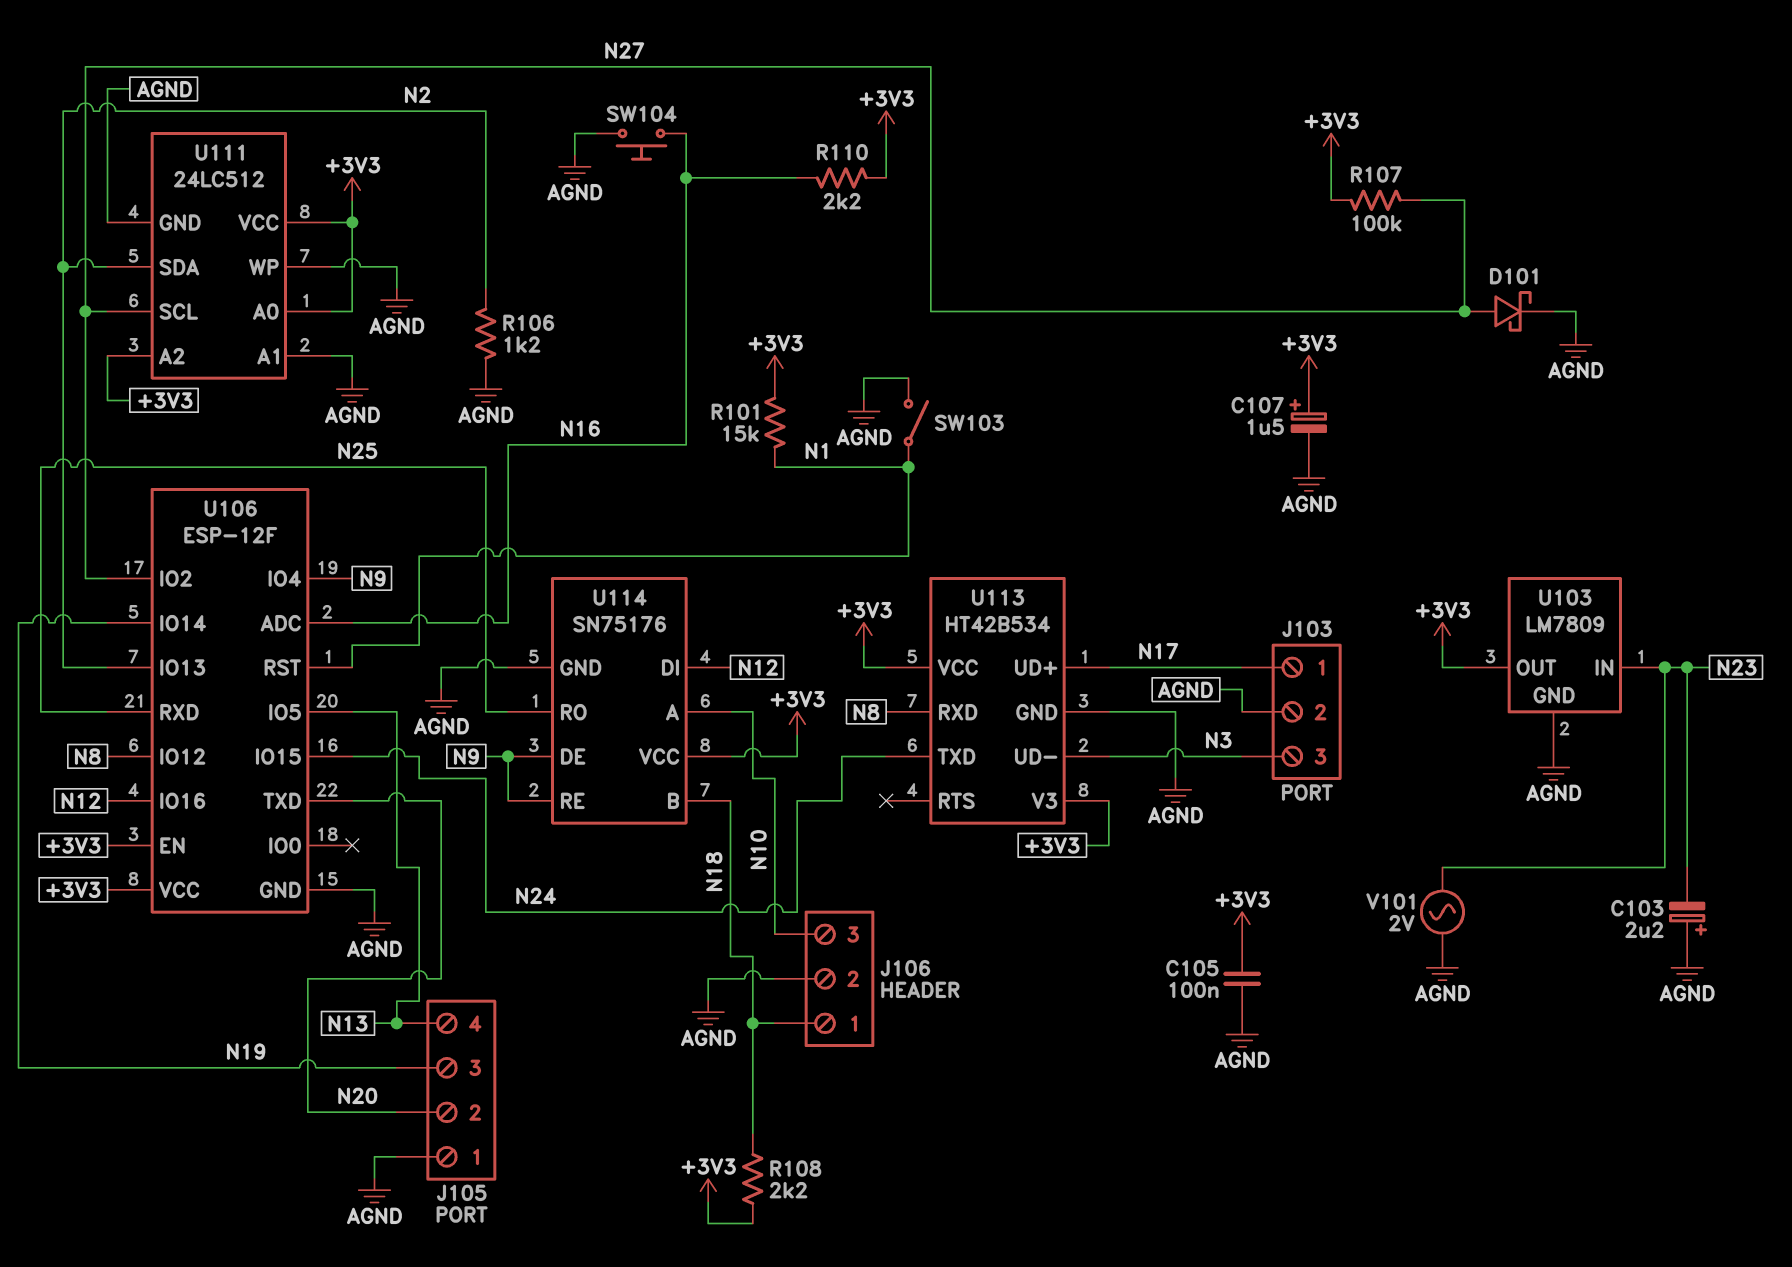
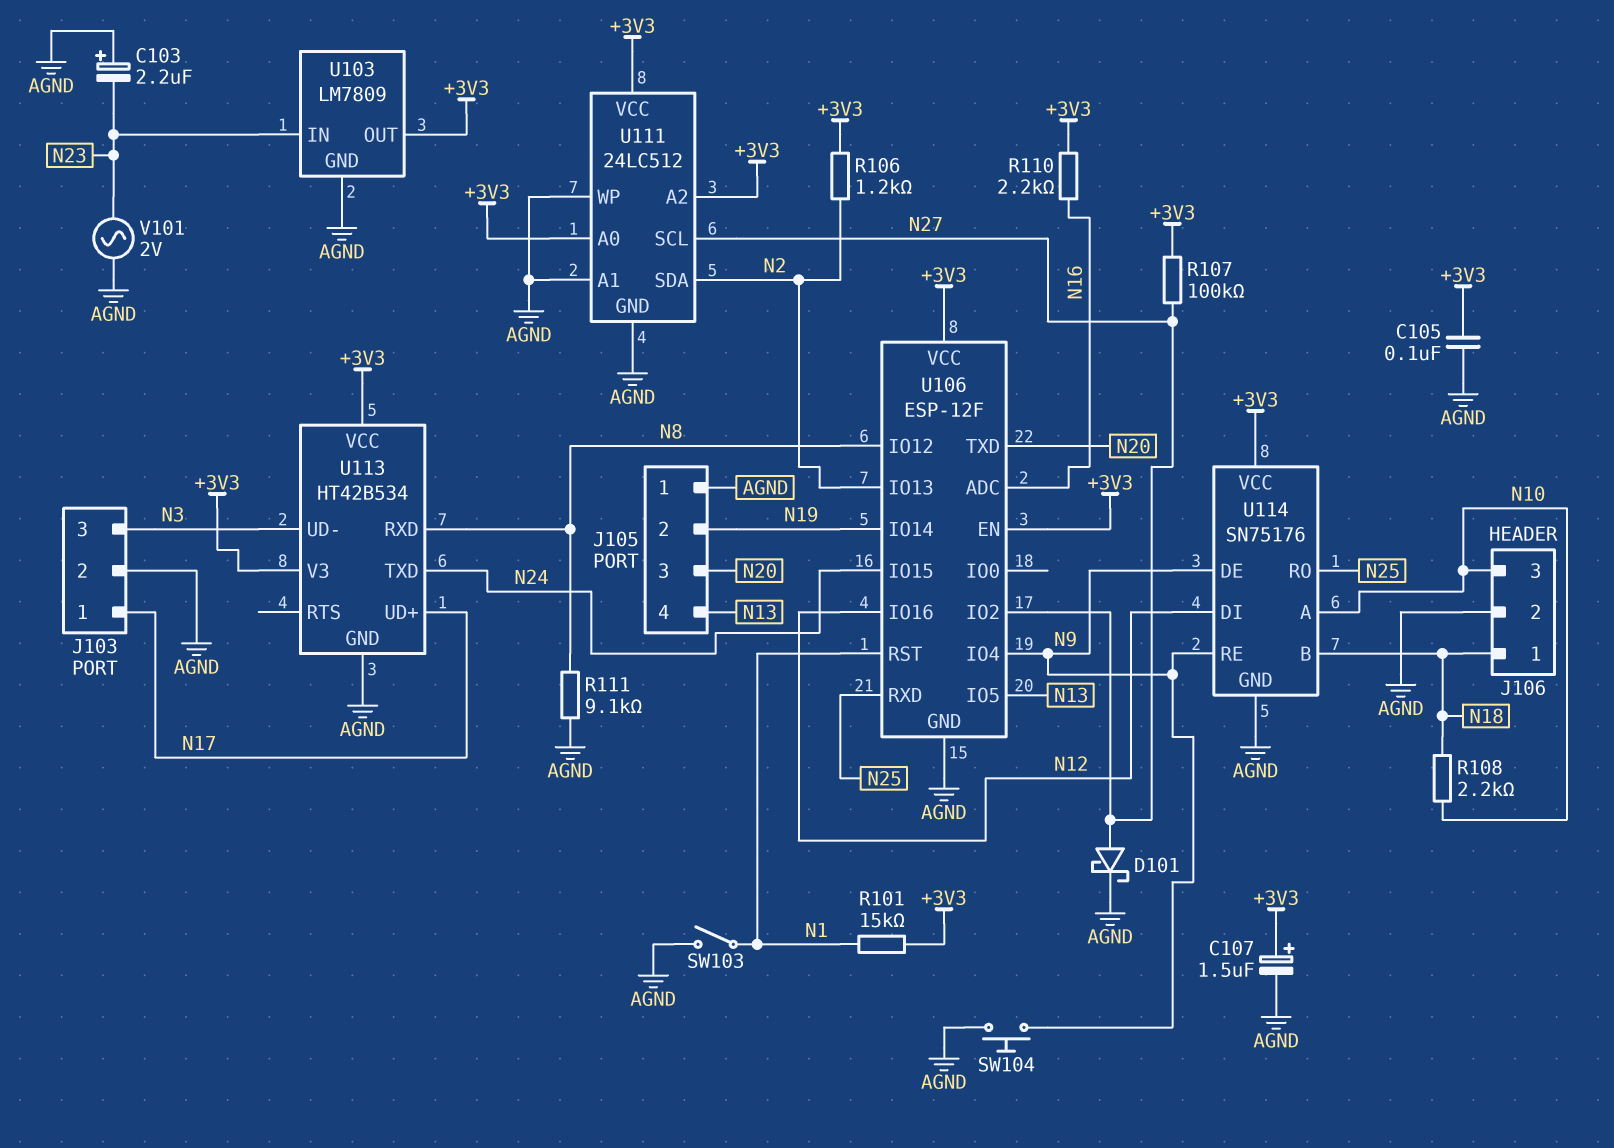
J105 pin 2: N20 -> N19
J105 pin 3: N19 -> N20
R106: 1.2k (AGND, N2) -> 1.2k (+3V3, N2)
R108: 2.2k (+3V3, N18) -> 2.2k (N10, N18)
R111: none -> 9.1k (AGND, N8)
SW104: button (AGND, N16) -> button (AGND, N9)

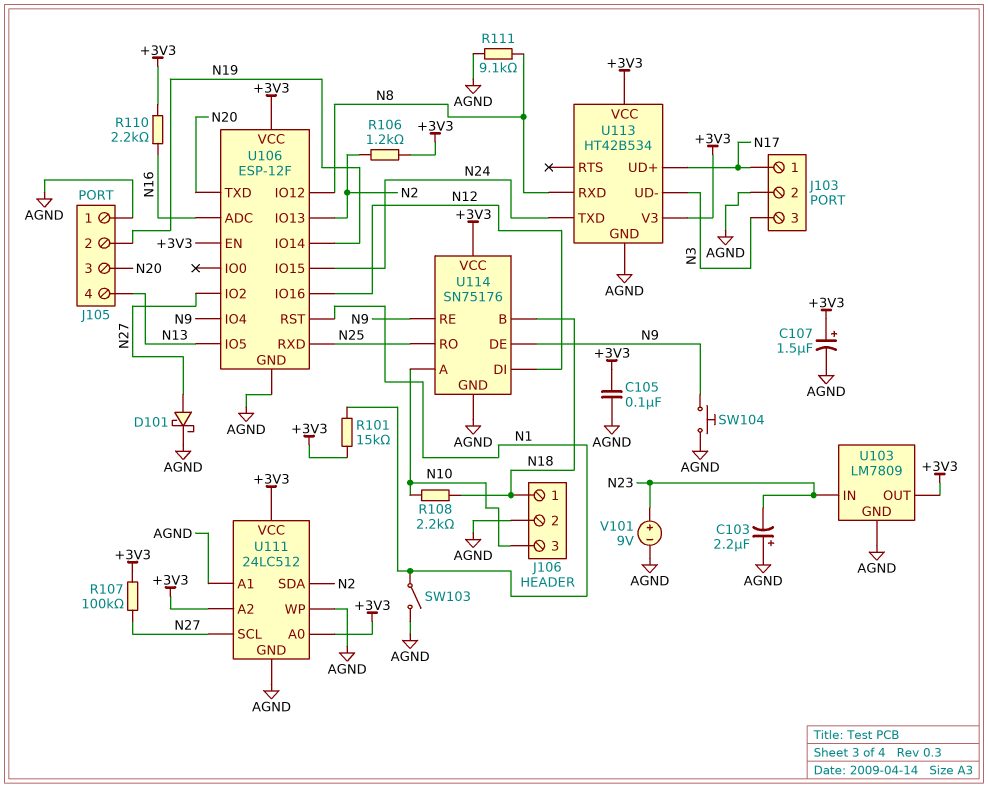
V101: AC 2V (AGND, N23) -> 9V (plus N23, minus AGND)

